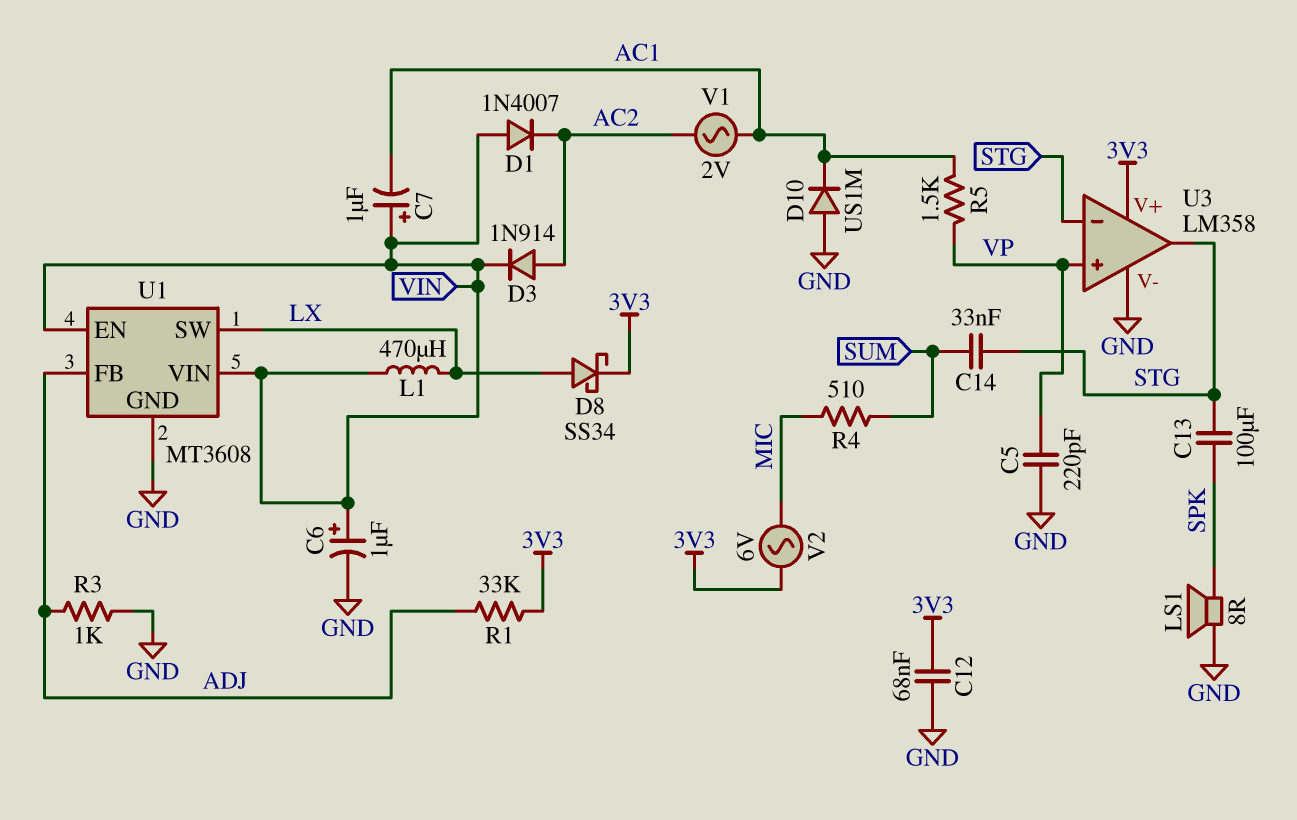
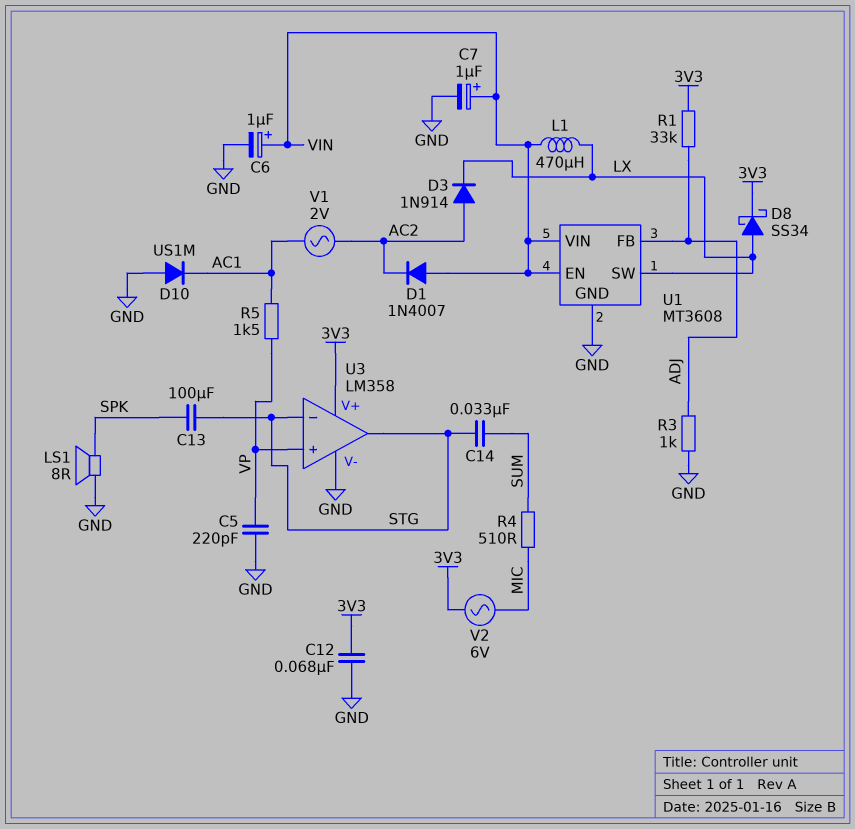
C7: 1uF (plus VIN, minus AC1) -> 1uF (plus VIN, minus GND)
D3: diode 1N914 (A AC2, K VIN) -> diode 1N914 (A AC2, K LX)

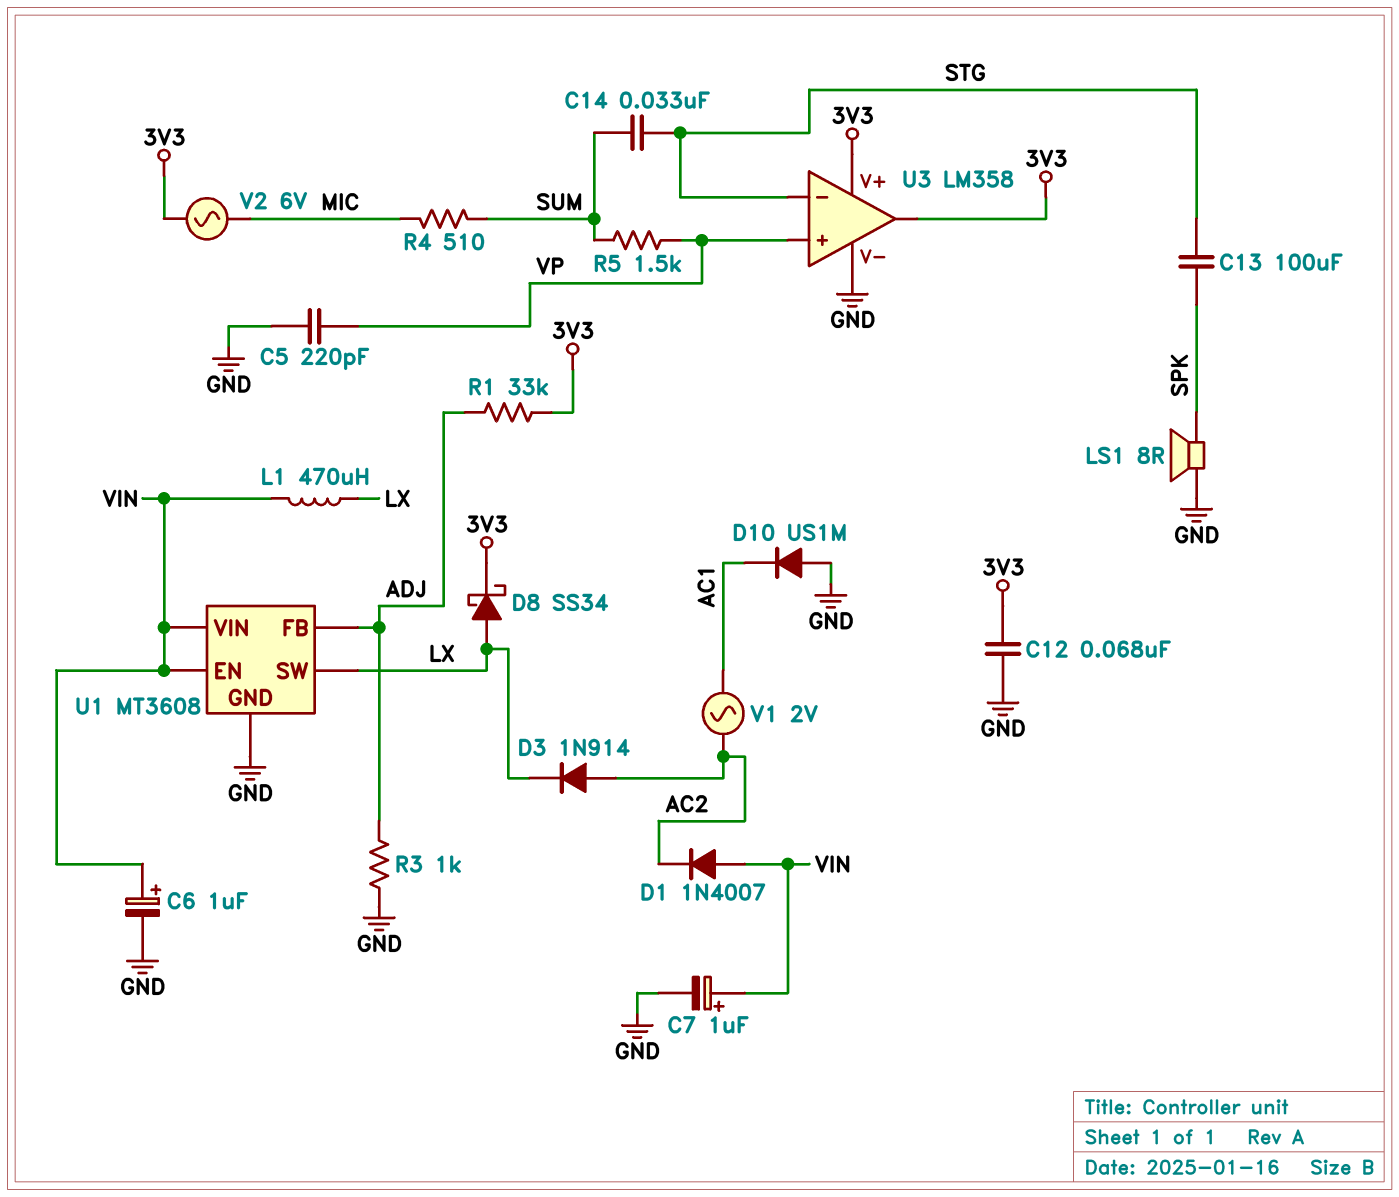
R5: 1.5k (AC1, VP) -> 1.5k (SUM, VP)
U3 pin out: STG -> 3V3

